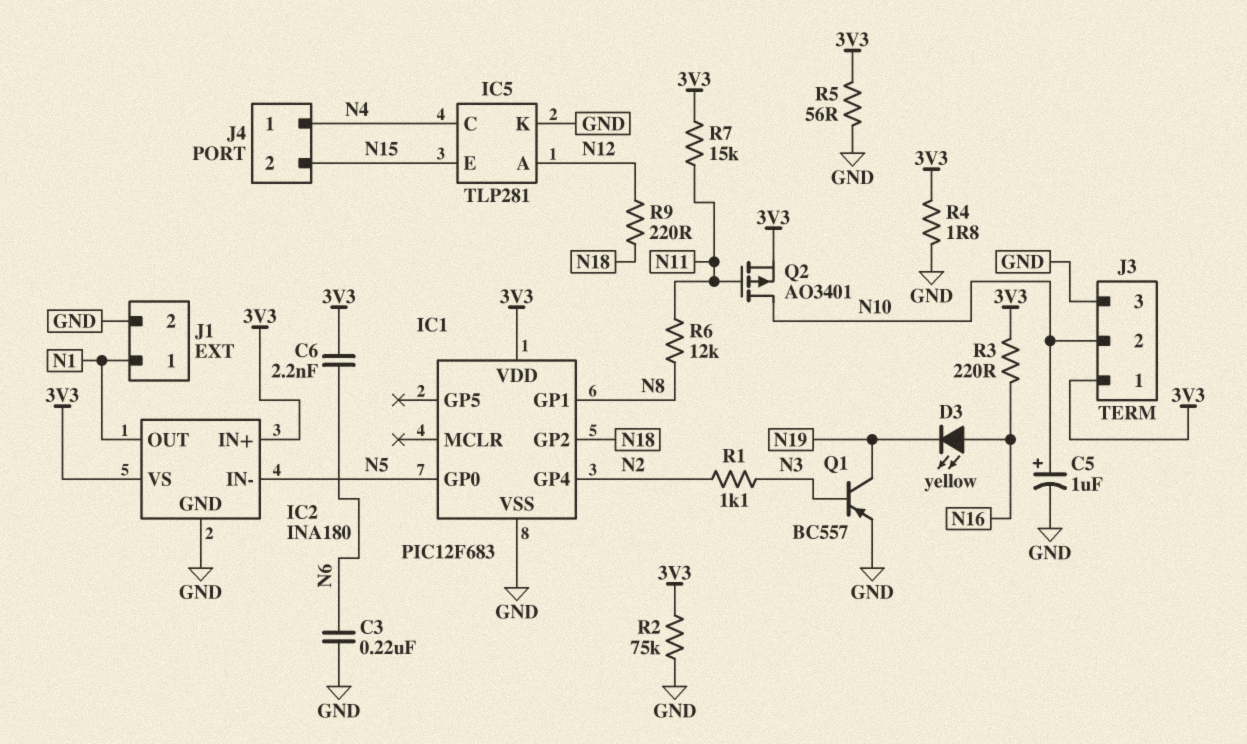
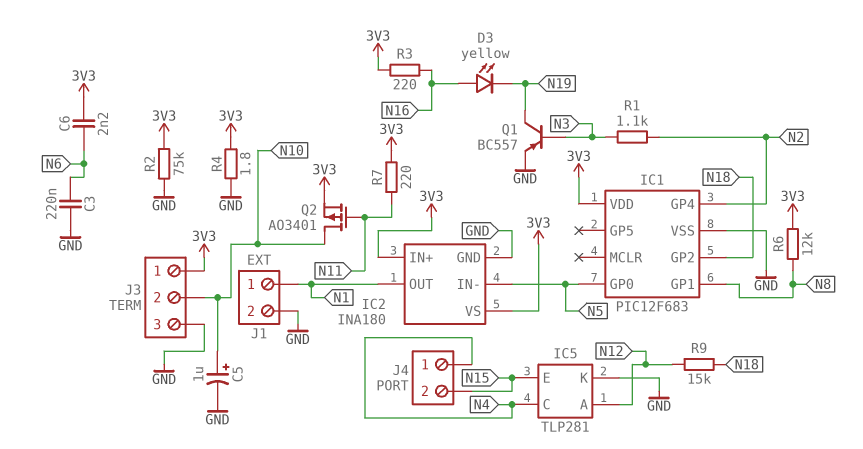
R5: 56 (3V3, GND) -> none
R6: 12k (N8, N11) -> 12k (3V3, N8)
R7: 15k (3V3, N11) -> 220 (3V3, N11)
R9: 220 (N12, N18) -> 15k (N12, N18)

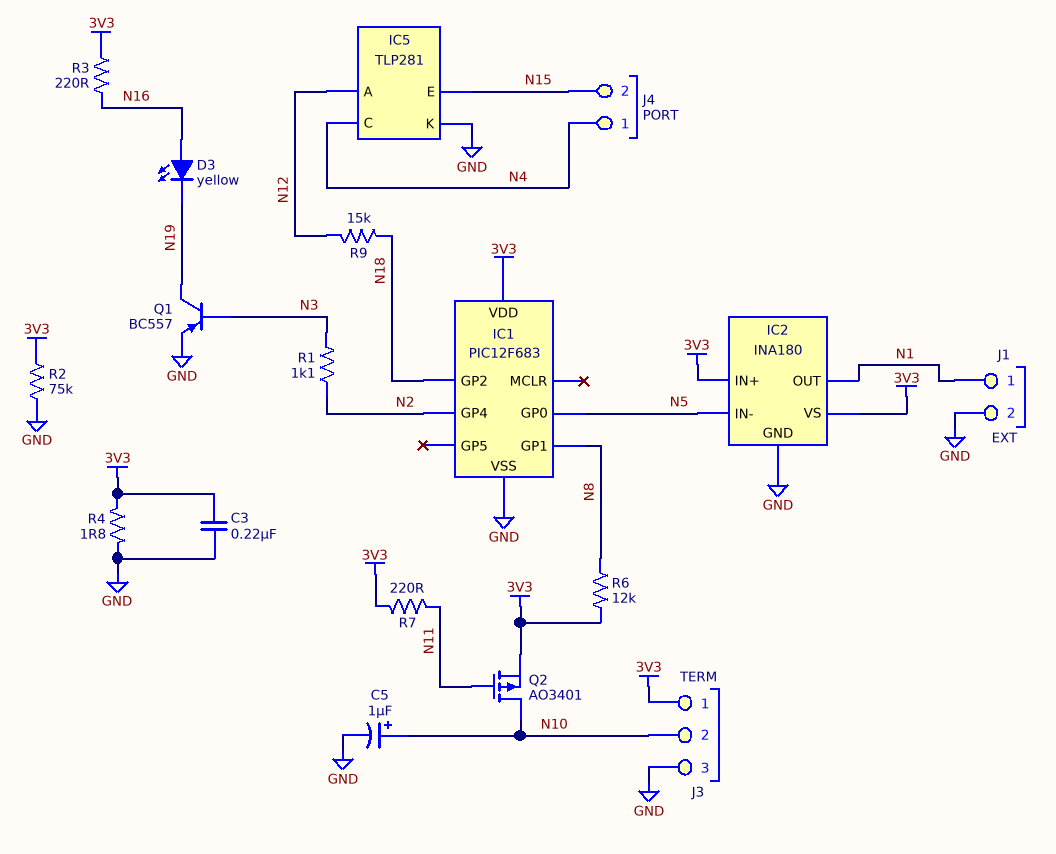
C3: 220nF (GND, N6) -> 220nF (3V3, GND)
C6: 2.2nF (3V3, N6) -> none

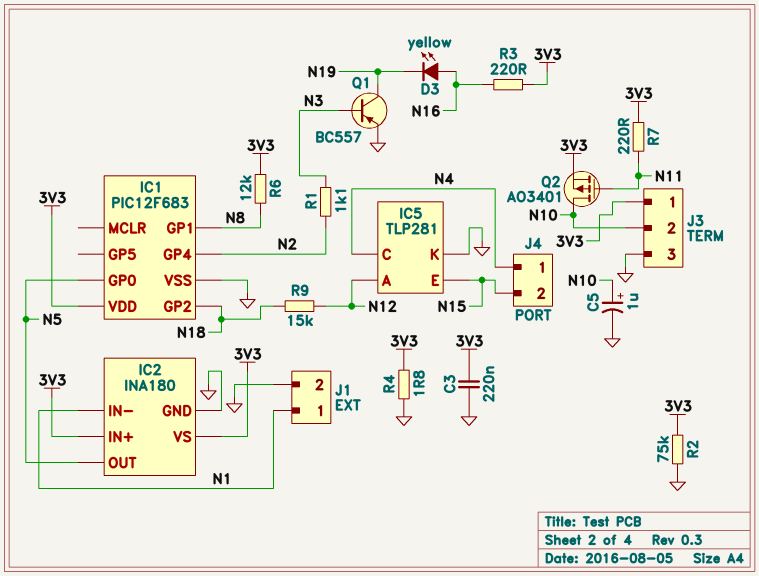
IC2 pin IN-: N5 -> N1
IC2 pin OUT: N1 -> N5

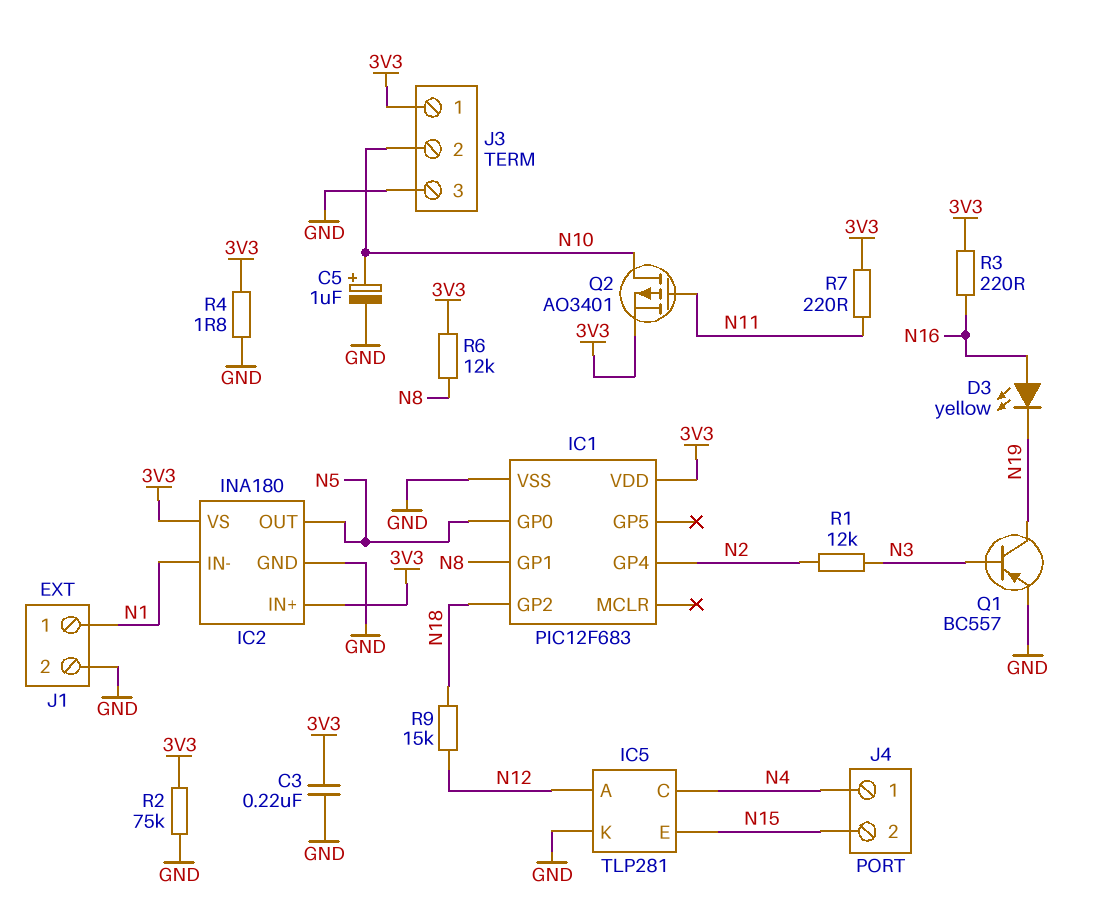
R1: 1.1k (N2, N3) -> 12k (N2, N3)

